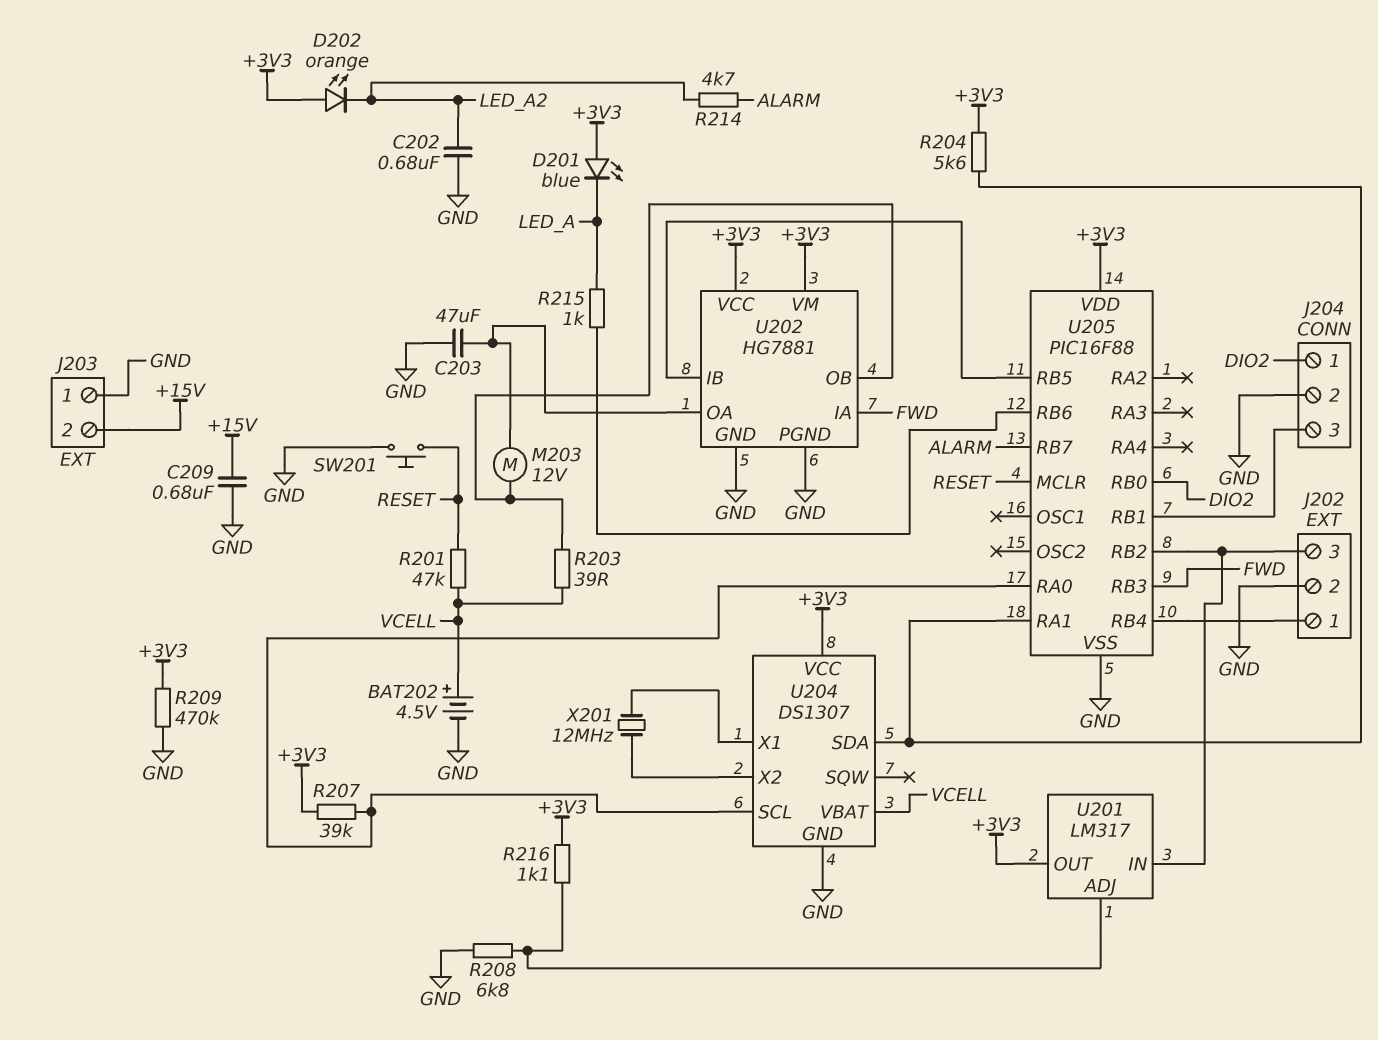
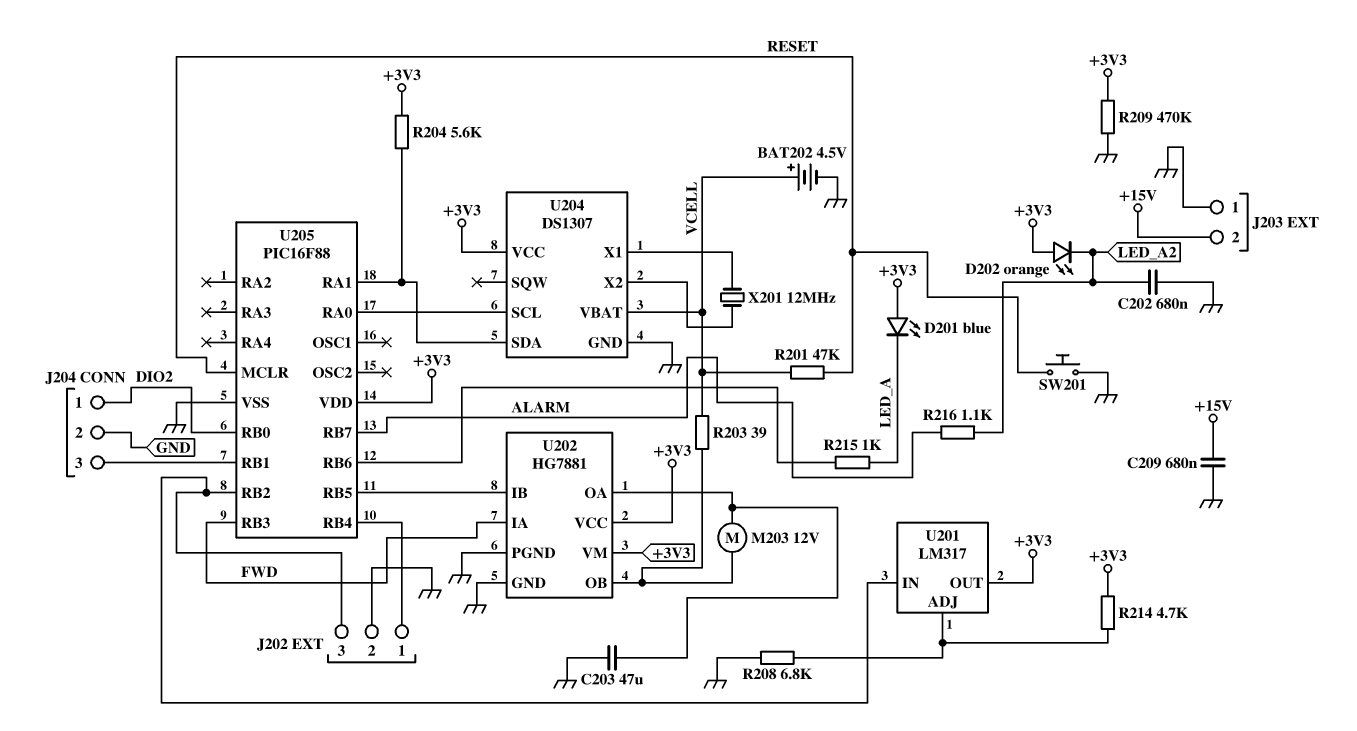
R207: 39k (+3V3, U204/SCL) -> none
R214: 4.7k (ALARM, LED_A2) -> 4.7k (+3V3, U201/ADJ)
R216: 1.1k (+3V3, U201/ADJ) -> 1.1k (ALARM, LED_A2)

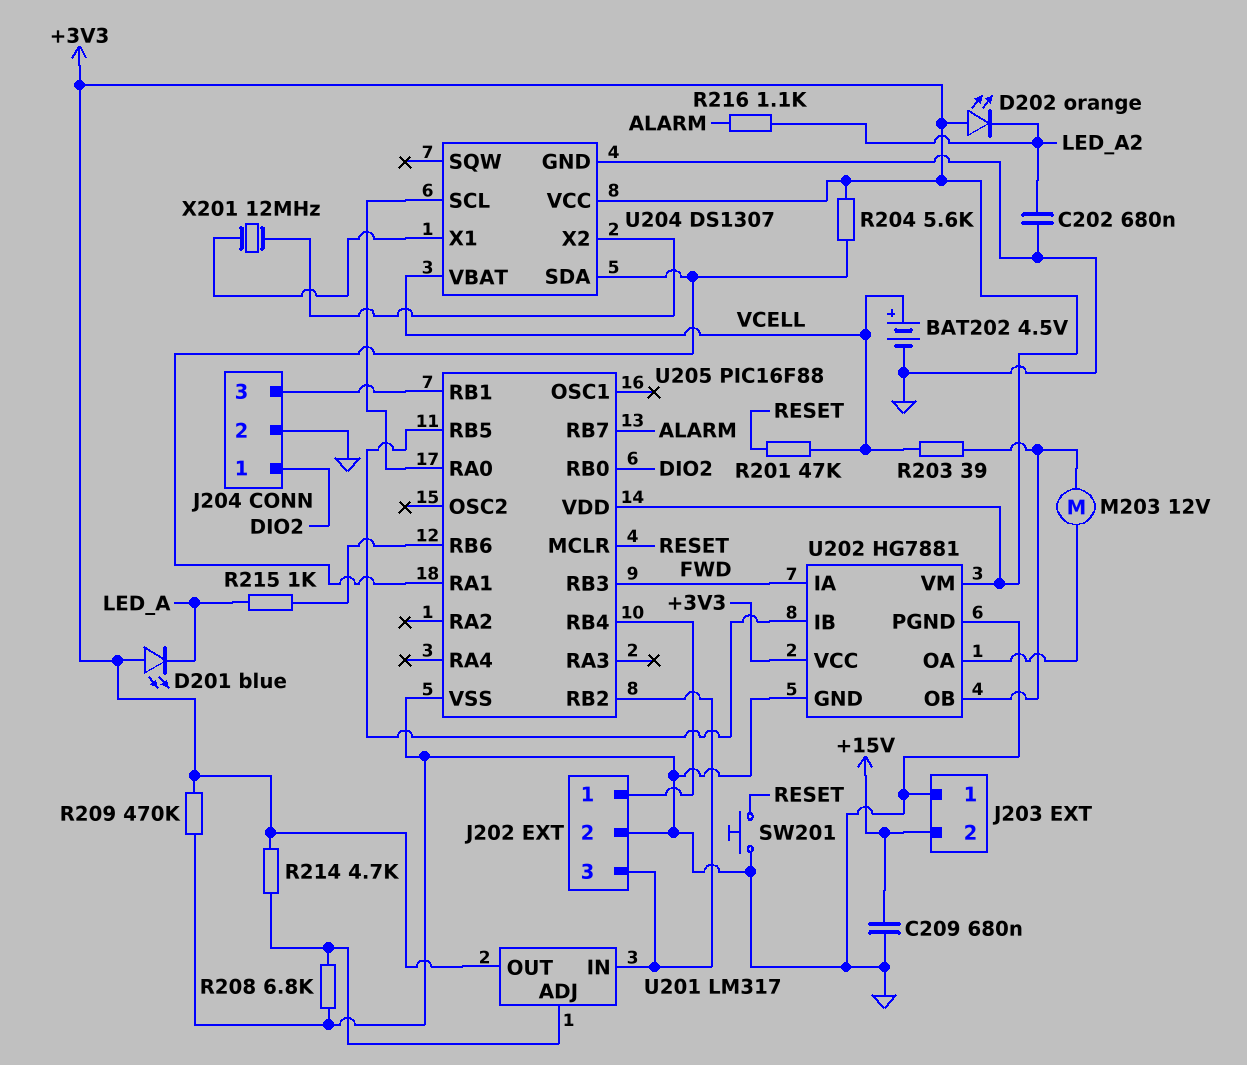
C203: 47uF (GND, U202/OA) -> none

